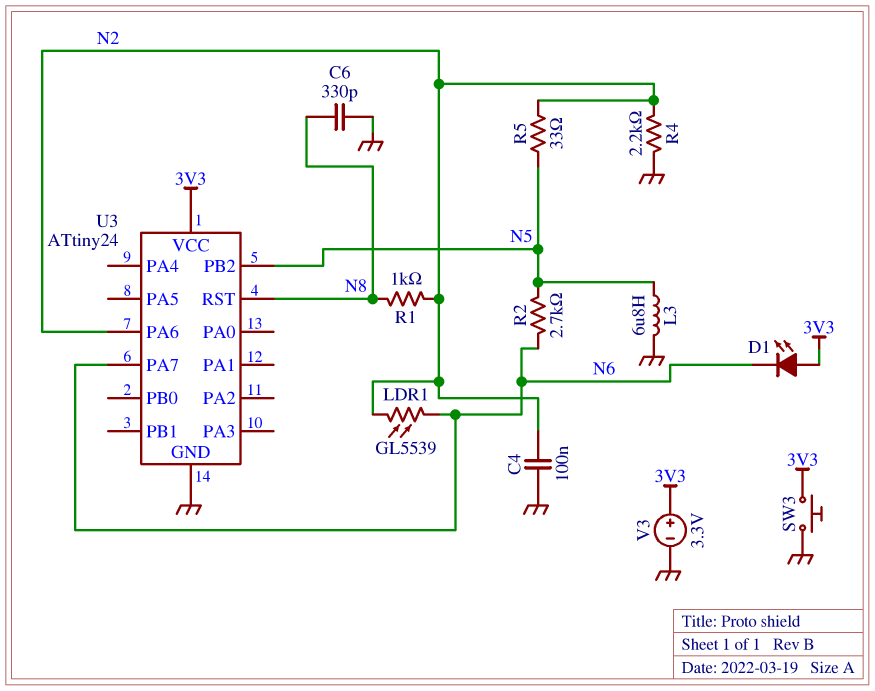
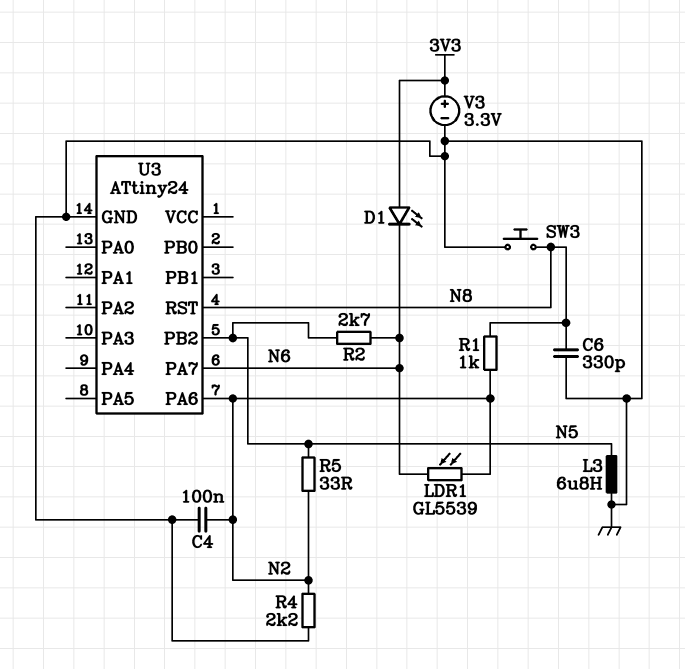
SW3: button (3V3, GND) -> button (GND, N8)
U3 pin VCC: 3V3 -> none

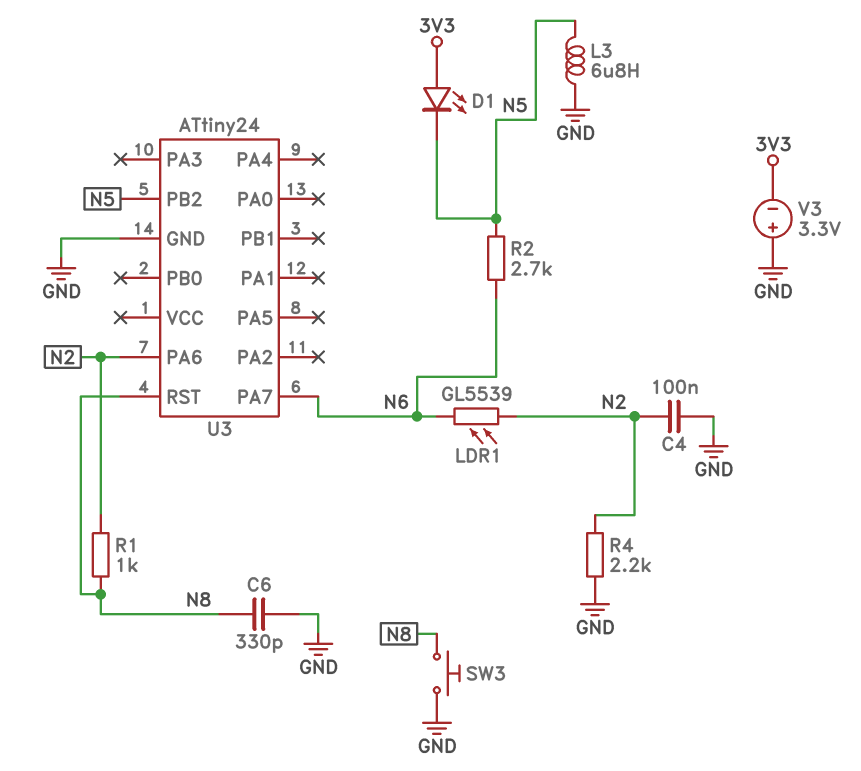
D1: LED (A 3V3, K N6) -> LED (A 3V3, K N5)
R5: 33 (N2, N5) -> none
V3: 3.3V (plus 3V3, minus GND) -> 3.3V (plus GND, minus 3V3)

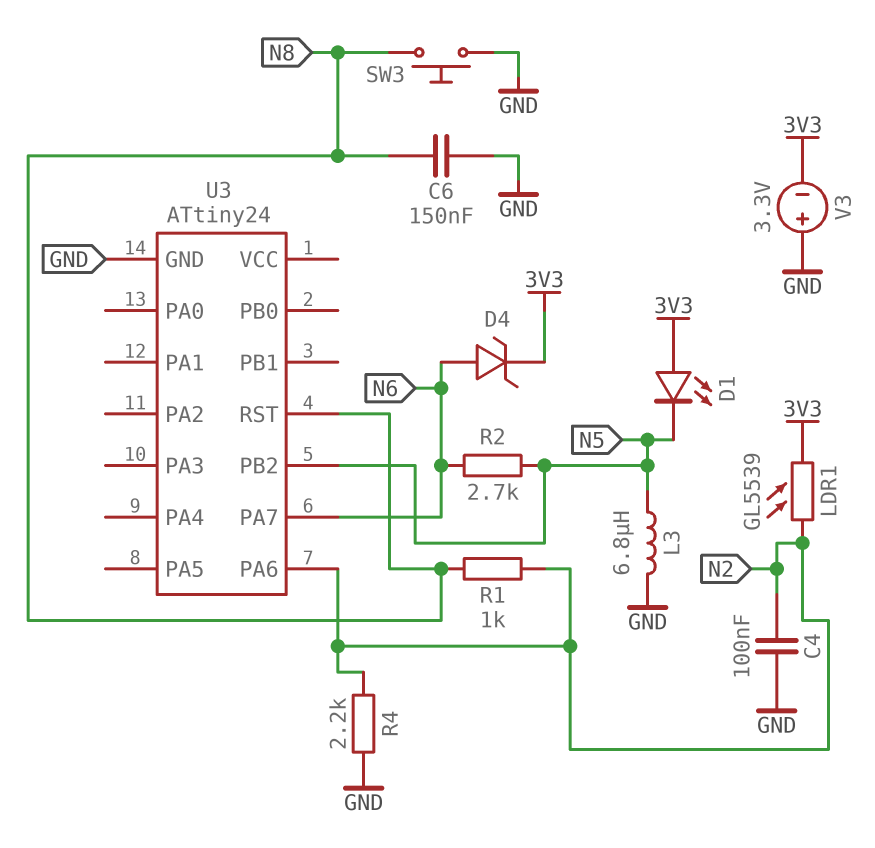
C6: 330pF (GND, N8) -> 150nF (GND, N8)
D4: none -> zener (A N6, K 3V3)
LDR1: GL5539 (N2, N6) -> GL5539 (3V3, N2)

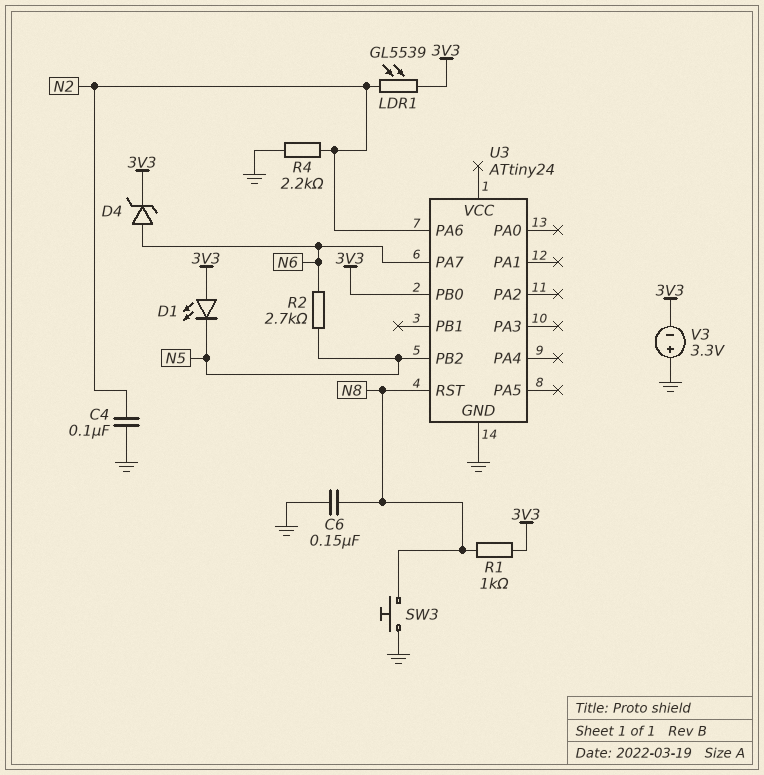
L3: 6.8uH (GND, N5) -> none
R1: 1k (N2, N8) -> 1k (3V3, N8)
U3 pin PB0: none -> 3V3

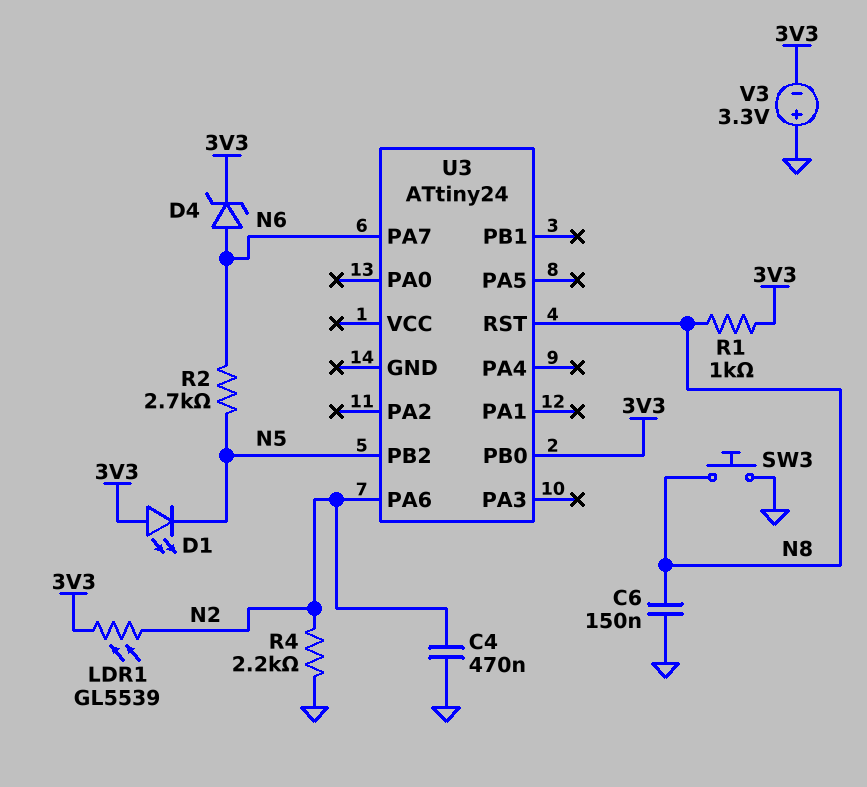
C4: 100nF (GND, N2) -> 470nF (GND, N2)
U3 pin GND: GND -> none

